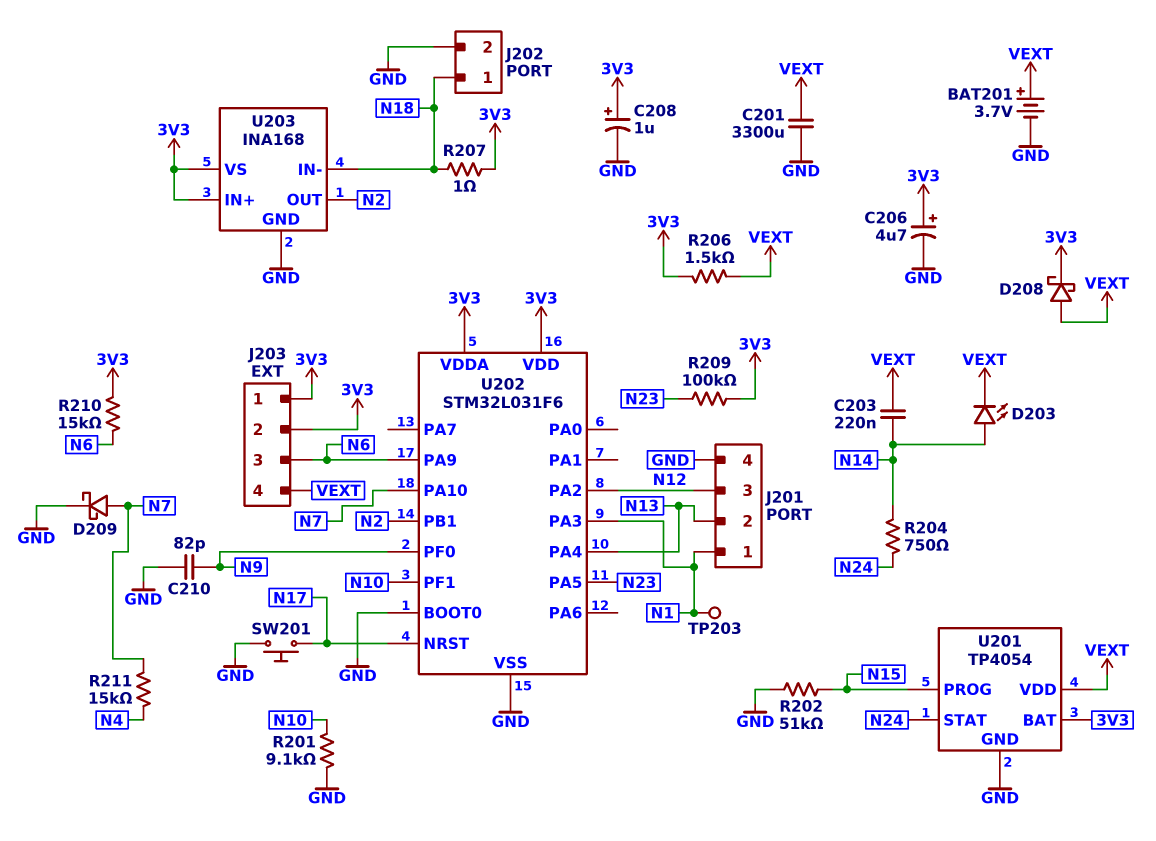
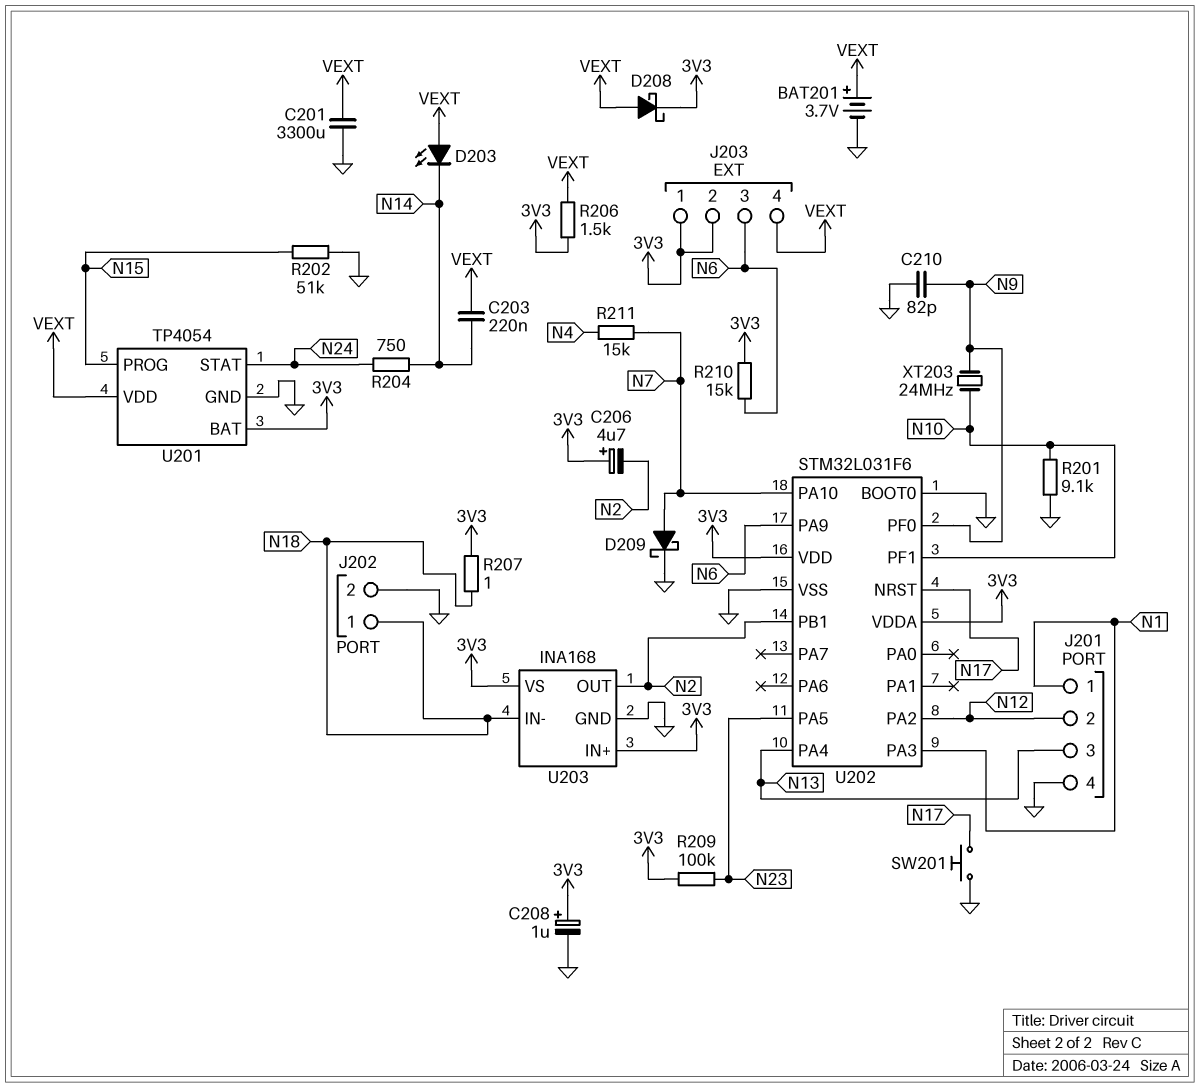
C206: 4.7uF (plus 3V3, minus GND) -> 4.7uF (plus 3V3, minus N2)
D203: LED (A N14, K VEXT) -> LED (A VEXT, K N14)
J201 pin 2: N13 -> N12
J201 pin 3: N12 -> N13
TP203: test point (N1) -> none
XT203: none -> 24MHz (N9, N10)

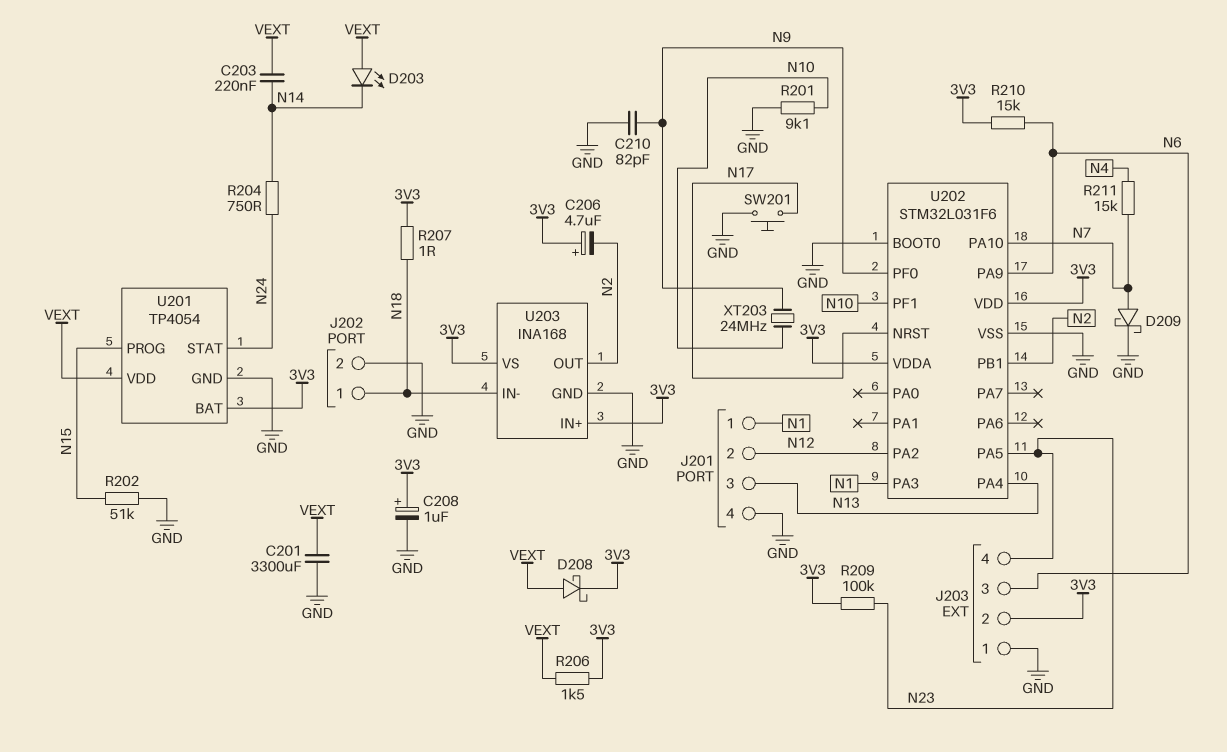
BAT201: 3.7V (plus VEXT, minus GND) -> none
J203 pin 1: 3V3 -> GND
J203 pin 4: VEXT -> N23

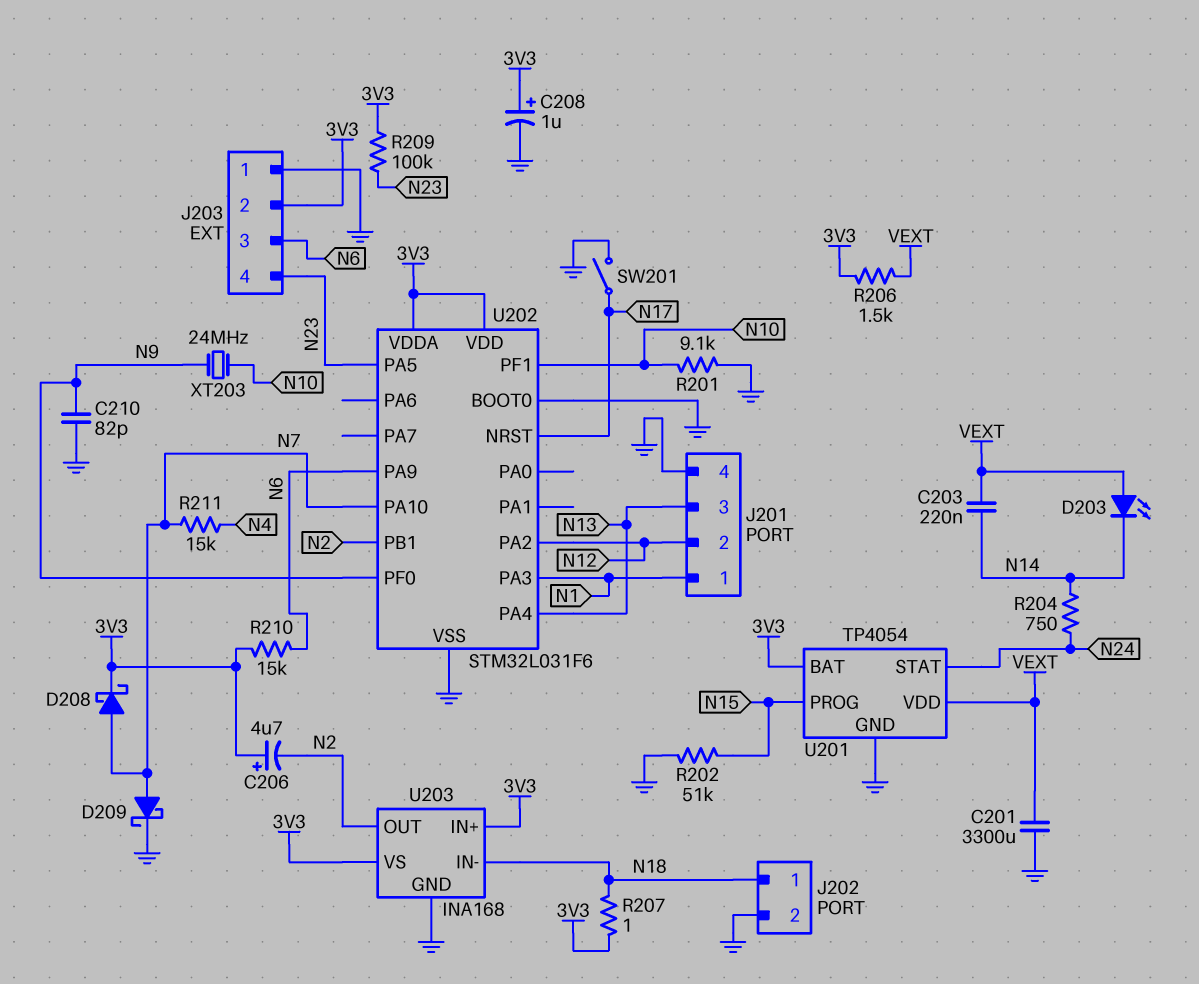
D208: schottky (A VEXT, K 3V3) -> schottky (A N7, K 3V3)
SW201: button (GND, N17) -> switch (GND, N17)

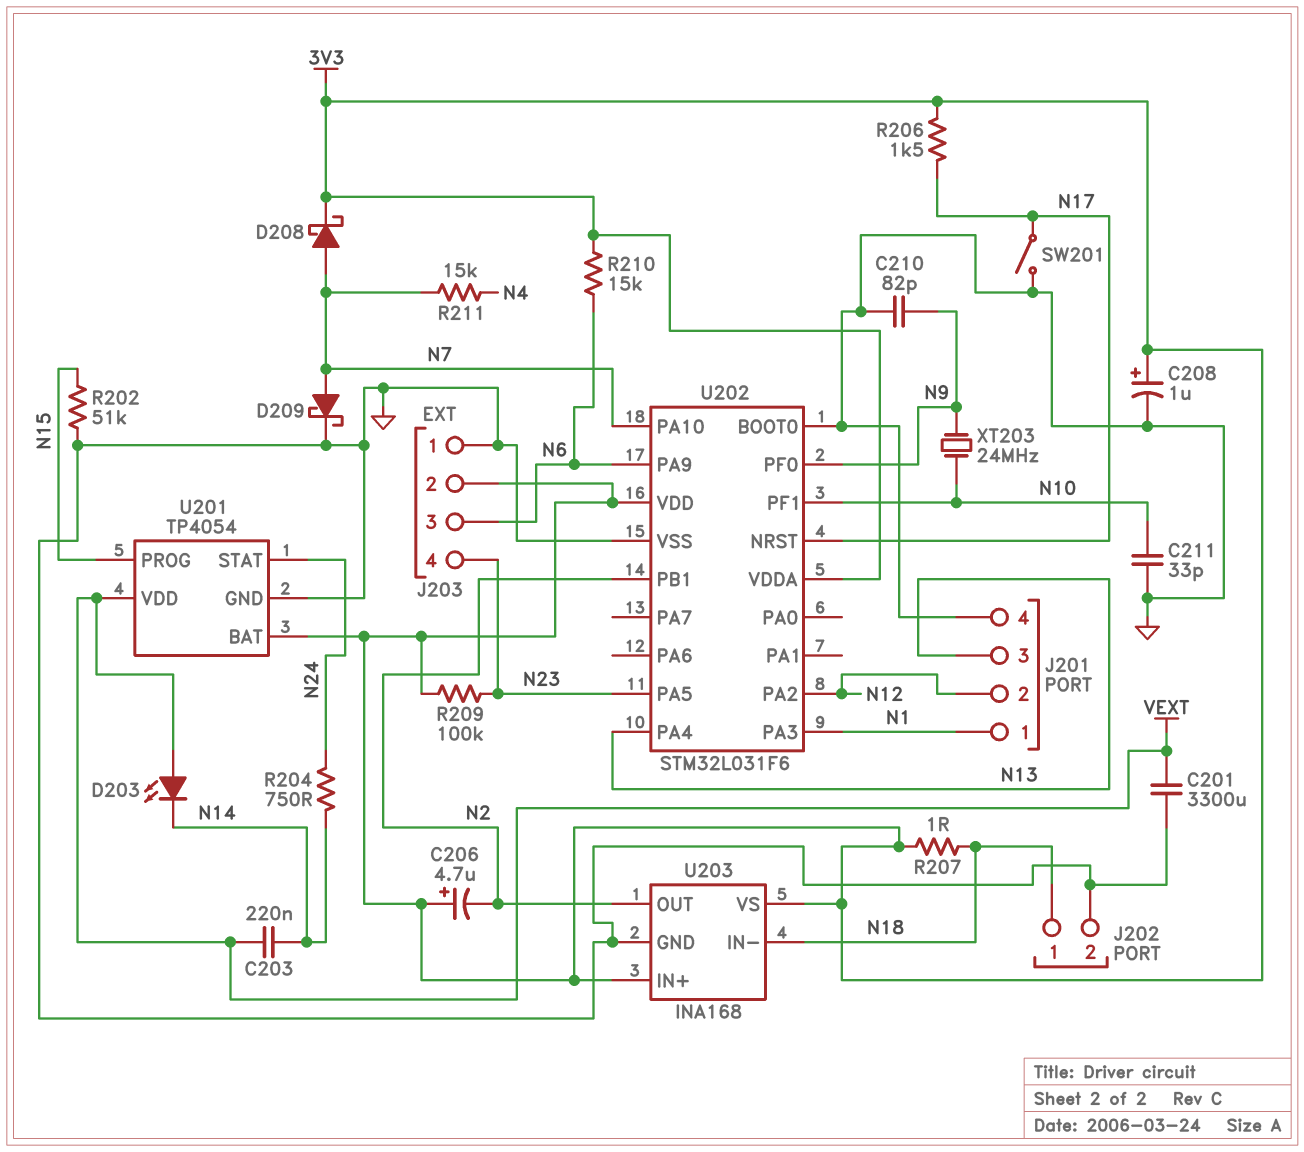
C211: none -> 33pF (GND, N10)
R201: 9.1k (GND, N10) -> none
R206: 1.5k (3V3, VEXT) -> 1.5k (3V3, N17)

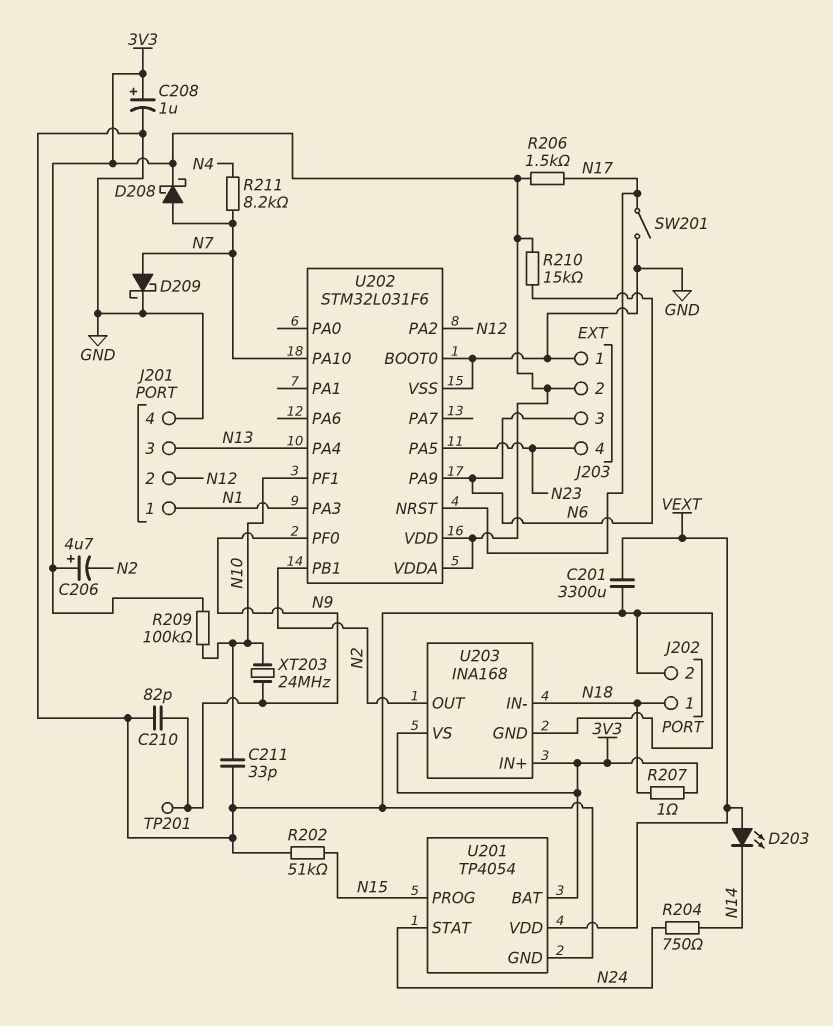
C203: 220nF (N14, VEXT) -> none
R209: 100k (3V3, N23) -> 100k (3V3, N10)
R211: 15k (N4, N7) -> 8.2k (N4, N7)
TP201: none -> test point (N9)

